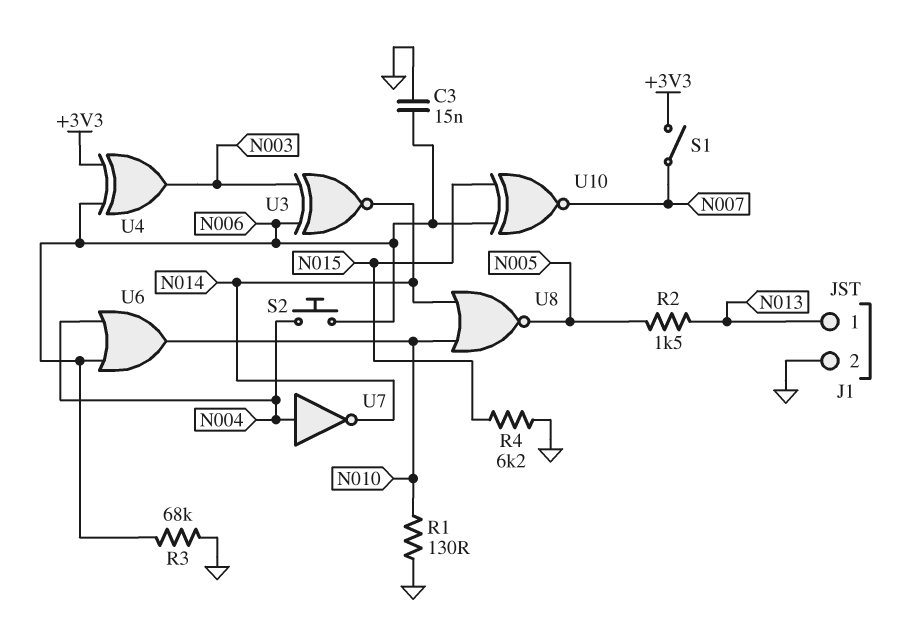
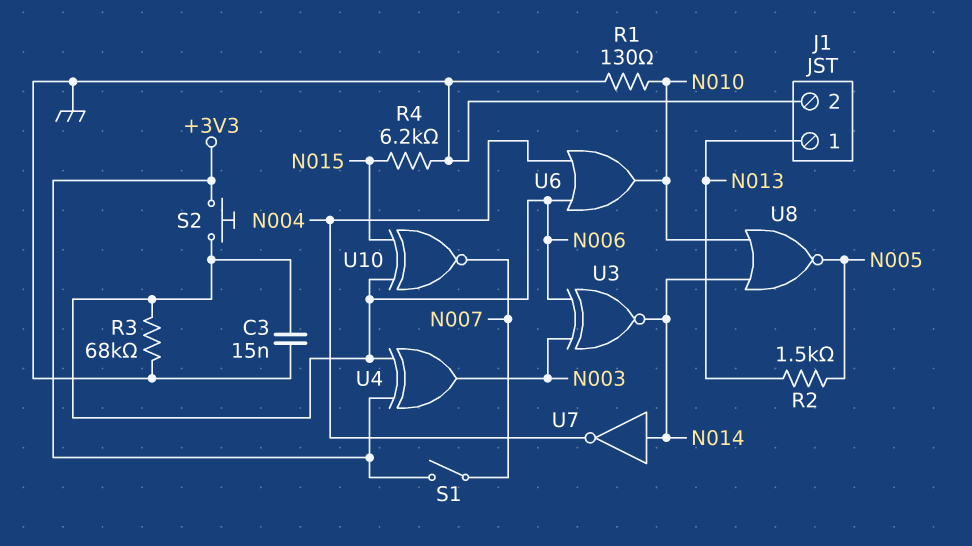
S2: button (N004, N006) -> button (+3V3, N006)
U7: NOT (in N004, out N014) -> NOT (in N014, out N004)

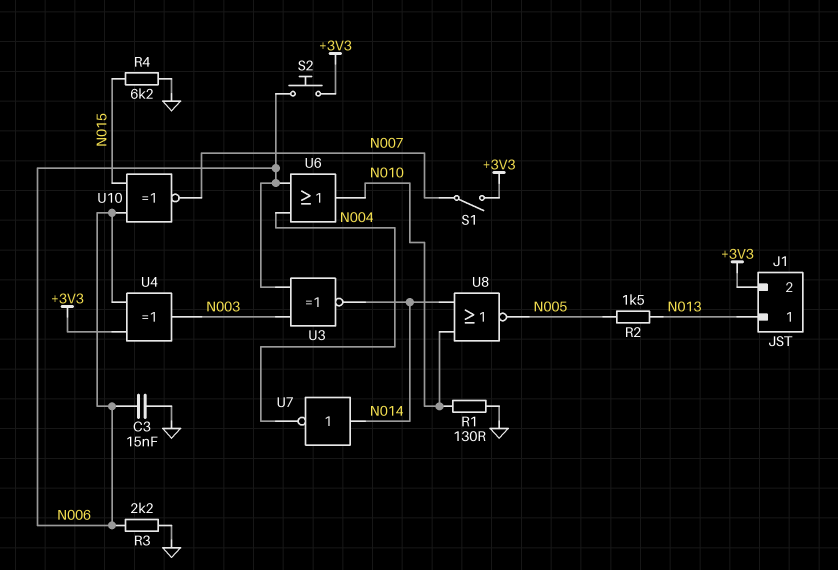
J1 pin 2: GND -> +3V3
R3: 68k (GND, N006) -> 2.2k (GND, N006)

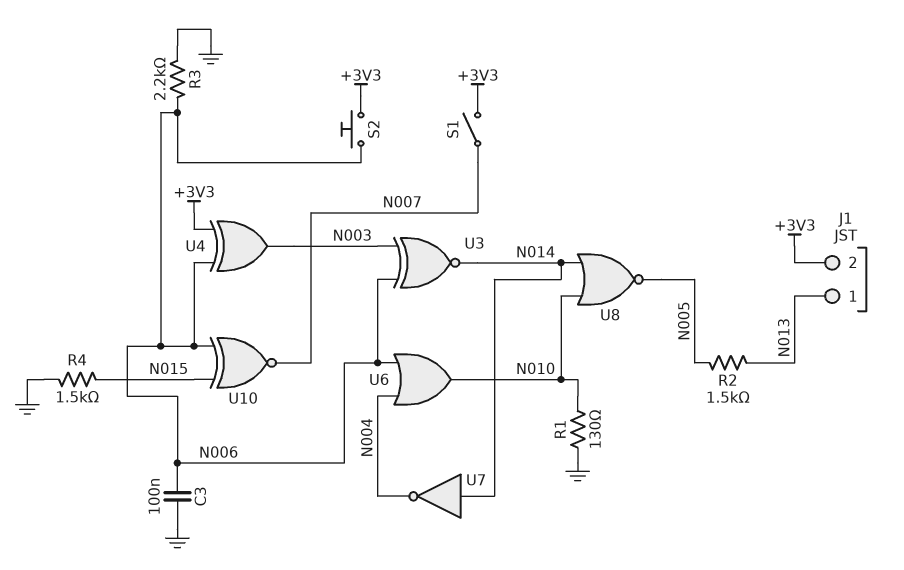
C3: 15nF (GND, N006) -> 100nF (GND, N006)
R4: 6.2k (GND, N015) -> 1.5k (GND, N015)

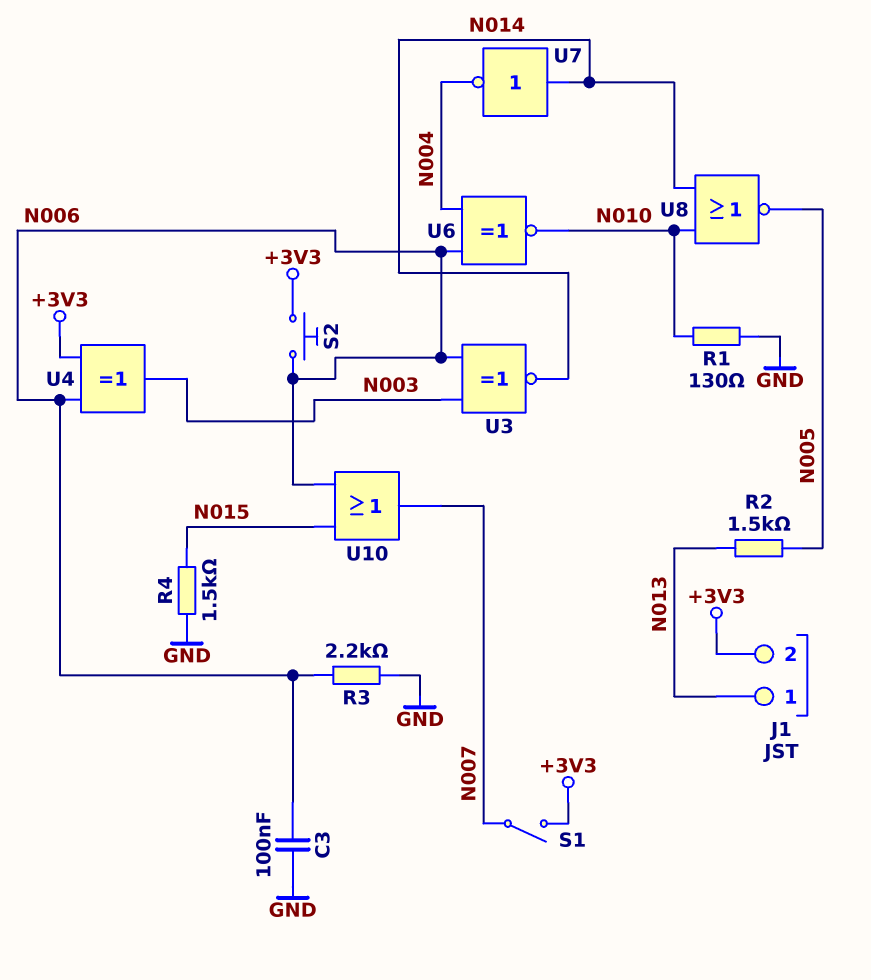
U6: OR (in N004, in N006, out N010) -> XNOR (in N004, in N006, out N010)
U10: XNOR (in N006, in N015, out N007) -> OR (in N006, in N015, out N007)

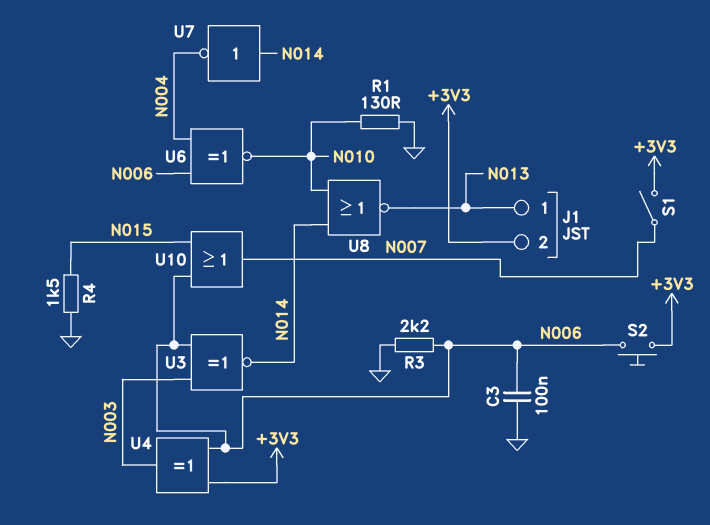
R2: 1.5k (N005, N013) -> none
U8: NOR (in N010, in N014, out N005) -> NOR (in N010, in N014, out N013)

